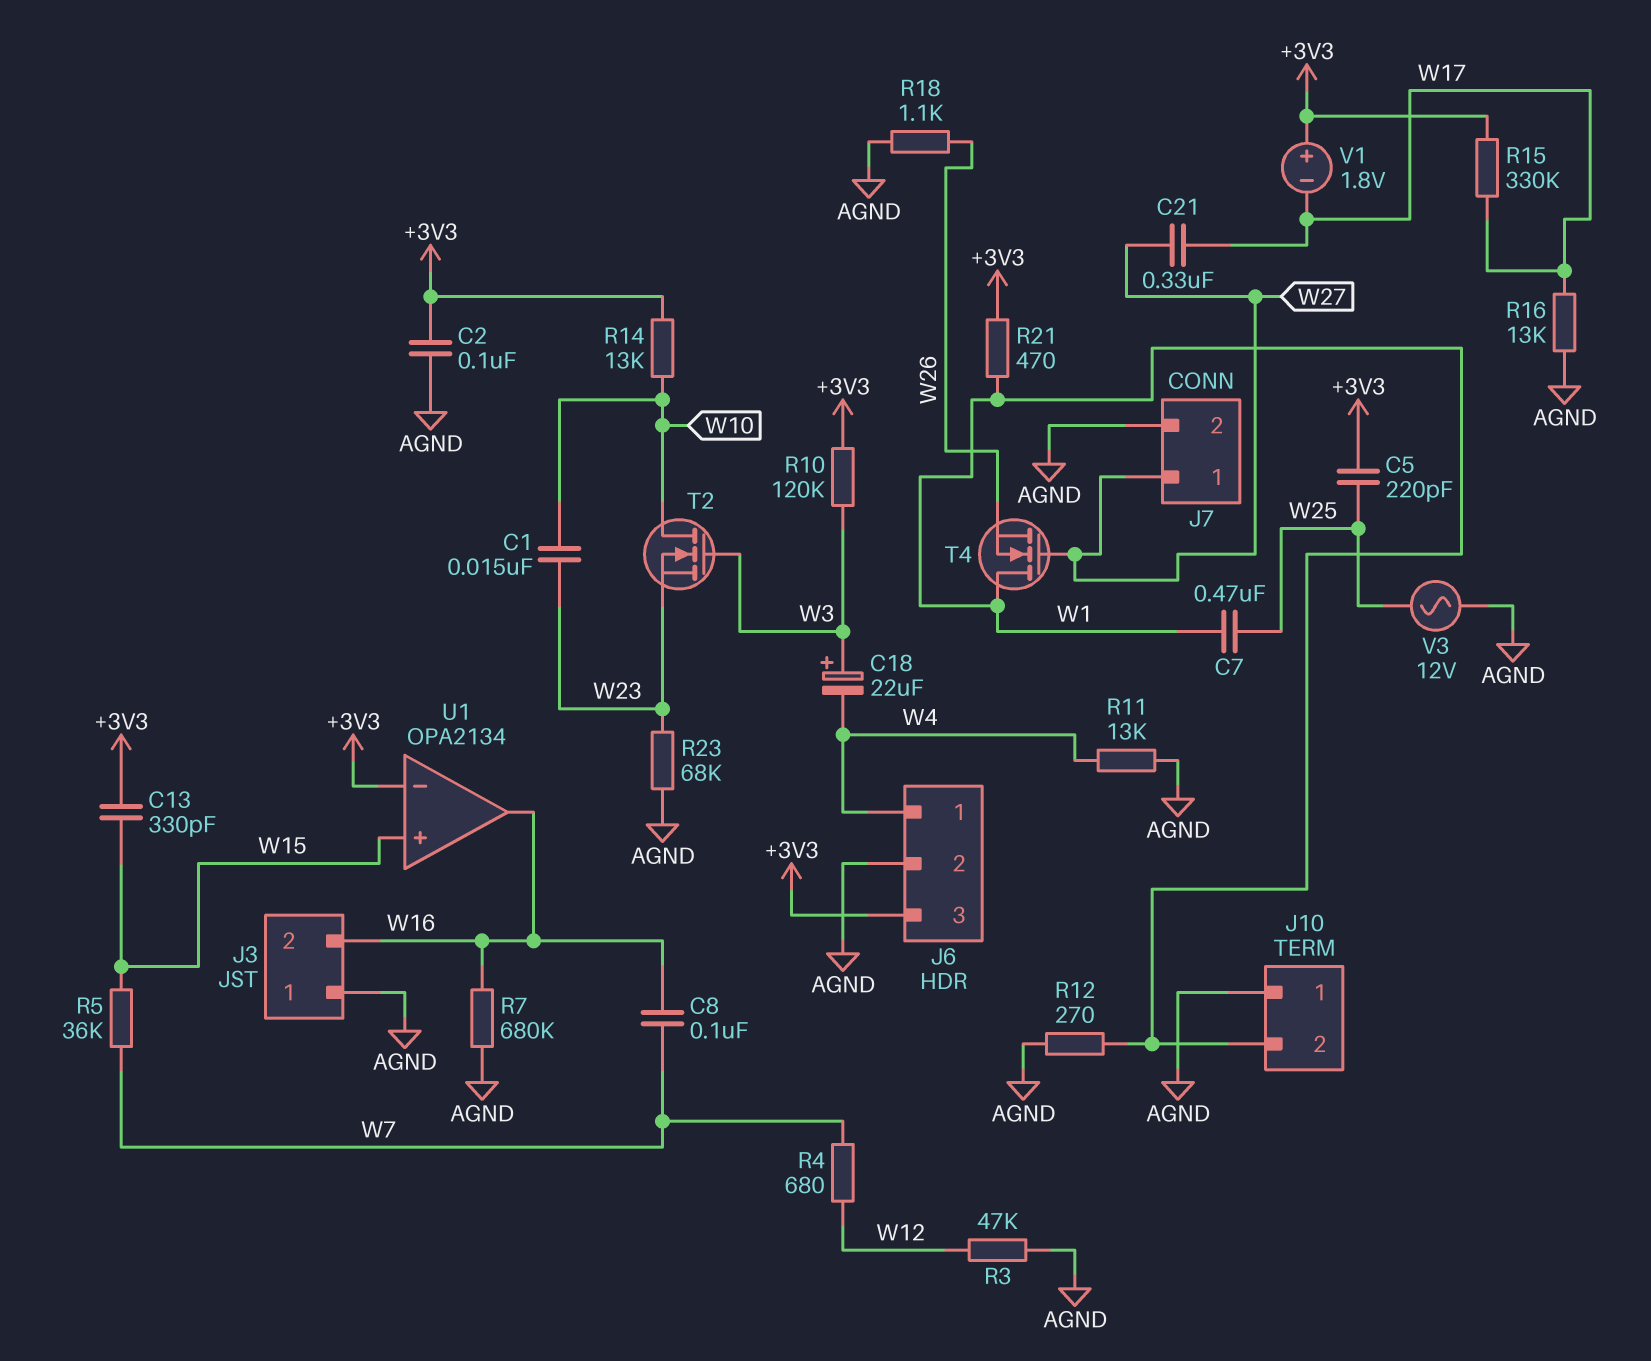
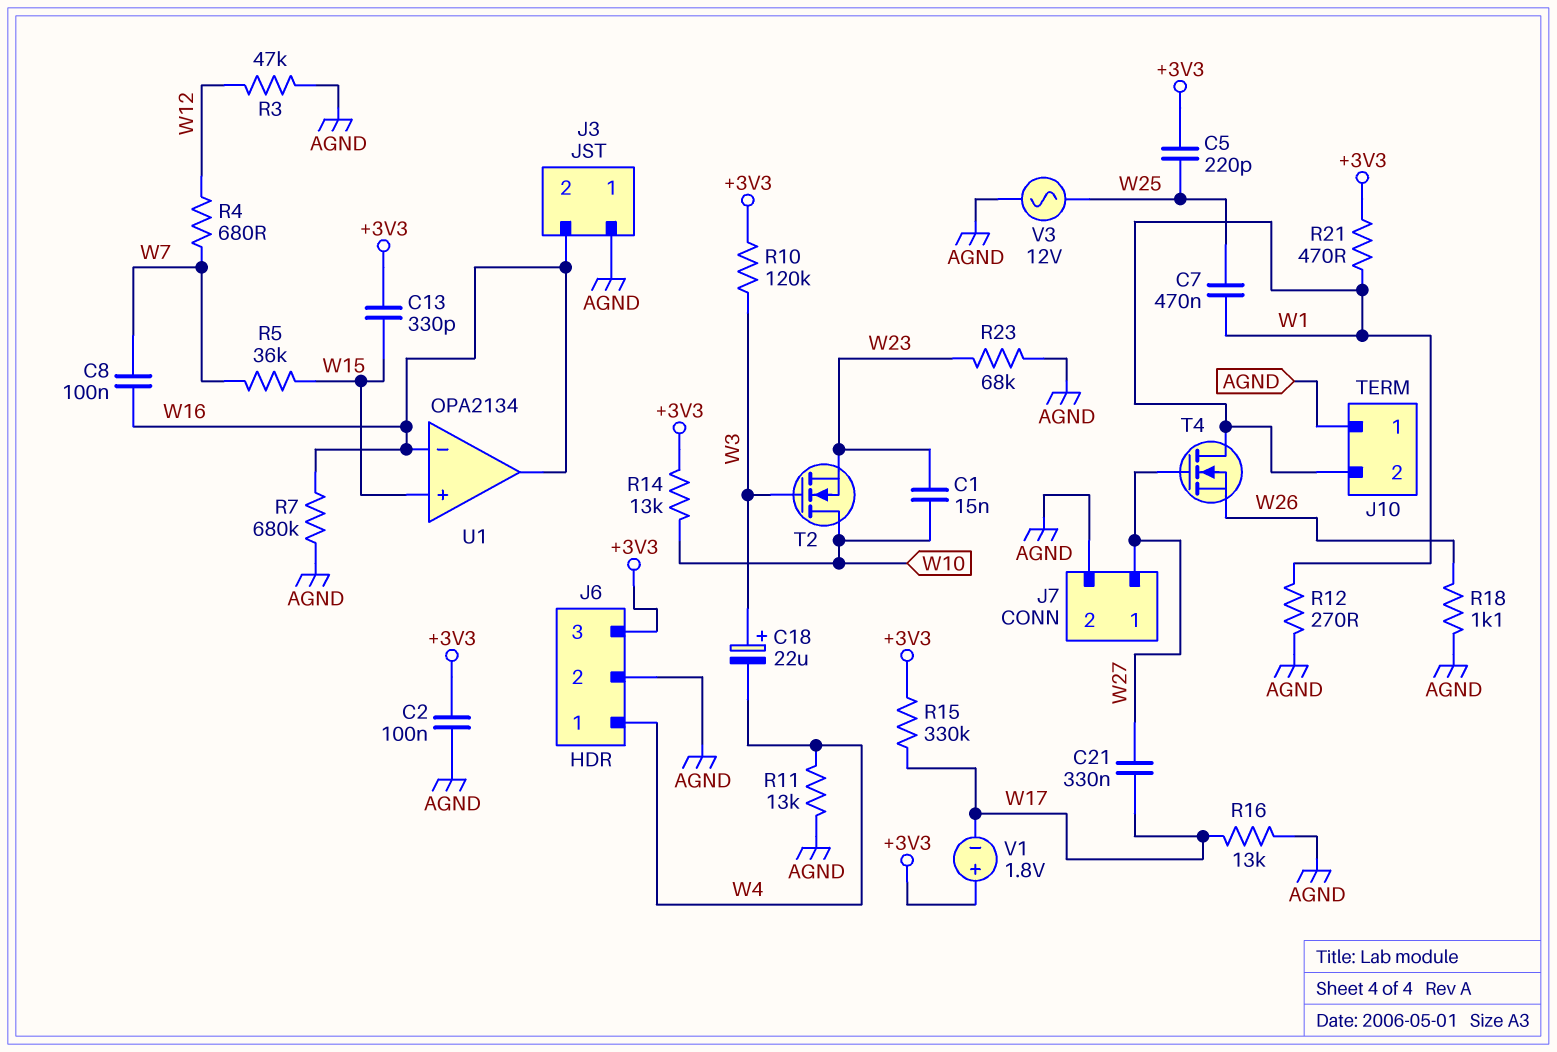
U1 pin in-: +3V3 -> W16

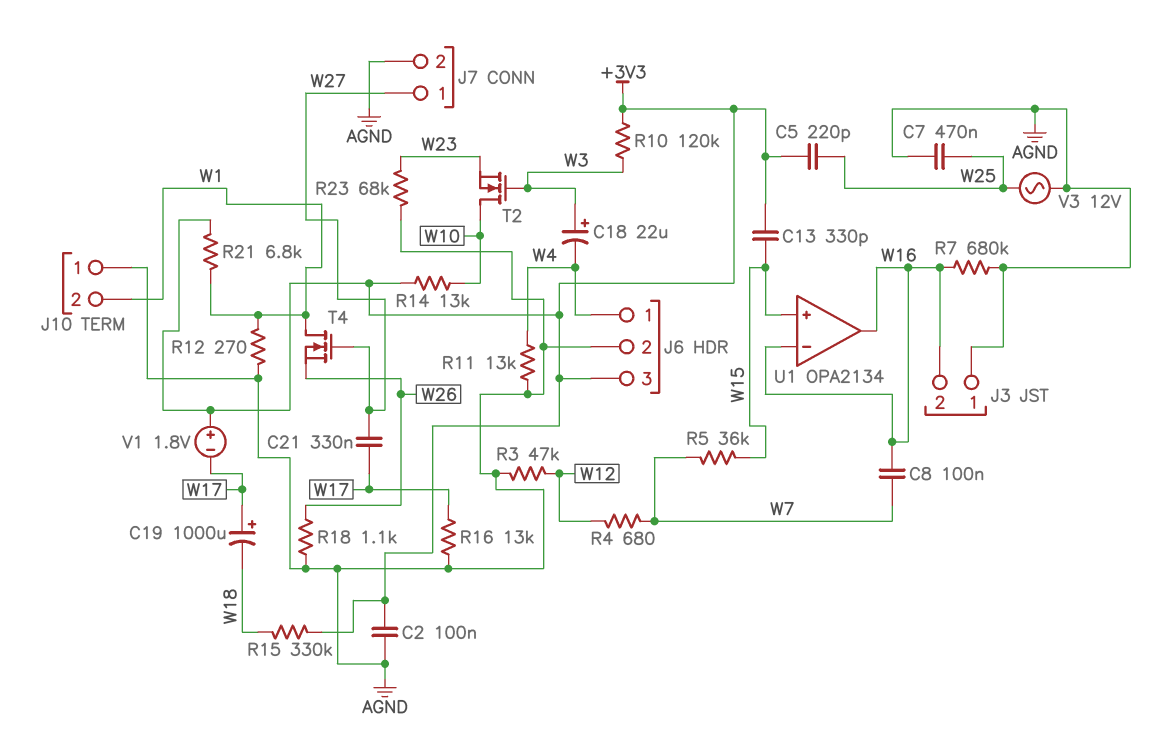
C1: 15nF (W10, W23) -> none
C7: 470nF (W1, W25) -> 470nF (AGND, W25)
C19: none -> 1000uF (plus W17, minus W18)
R15: 330k (+3V3, W17) -> 330k (+3V3, W18)
R21: 470 (+3V3, W1) -> 6.8k (+3V3, W1)

